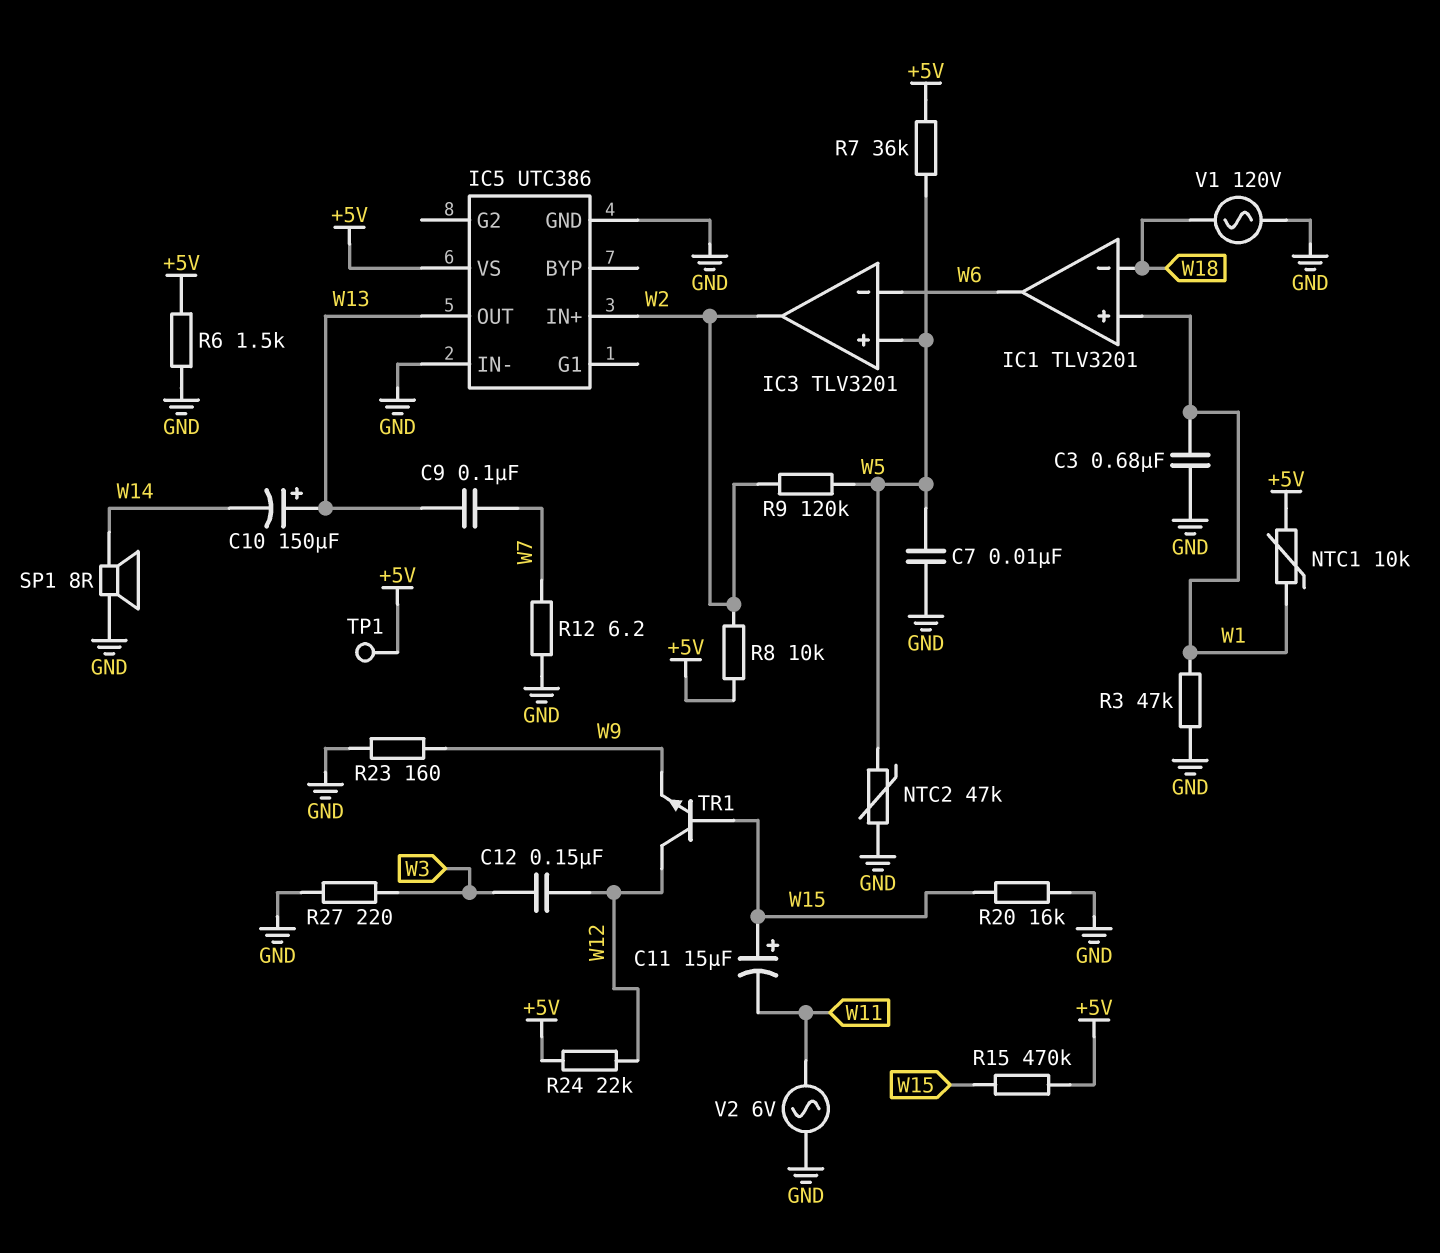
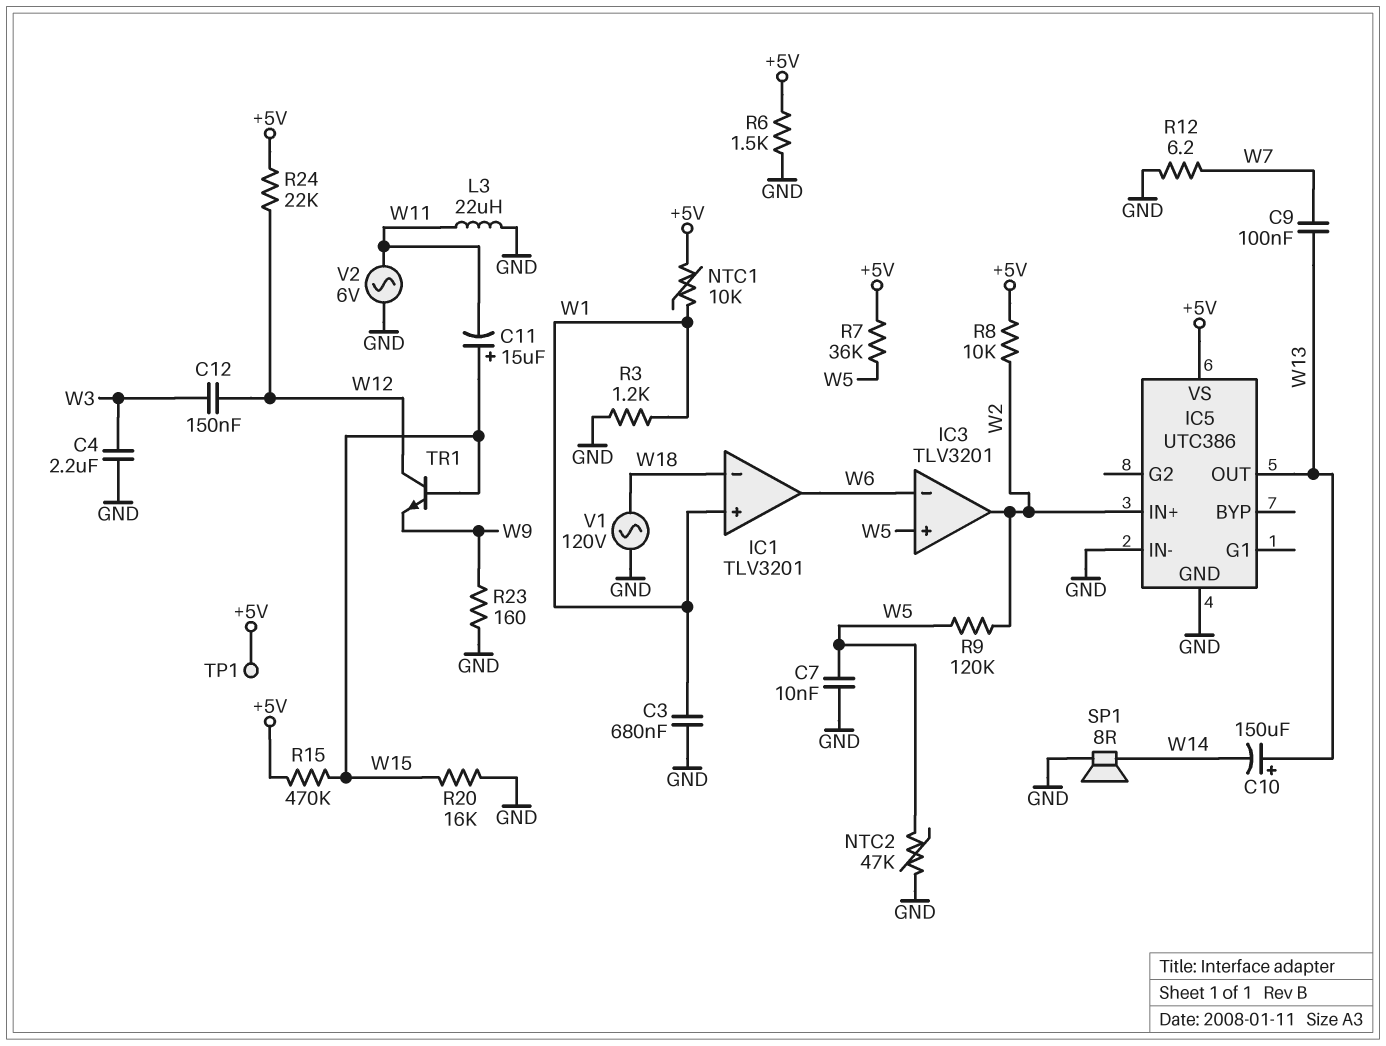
C4: none -> 2.2uF (GND, W3)
L3: none -> 22uH (GND, W11)
R3: 47k (GND, W1) -> 1.2k (GND, W1)
R27: 220 (GND, W3) -> none

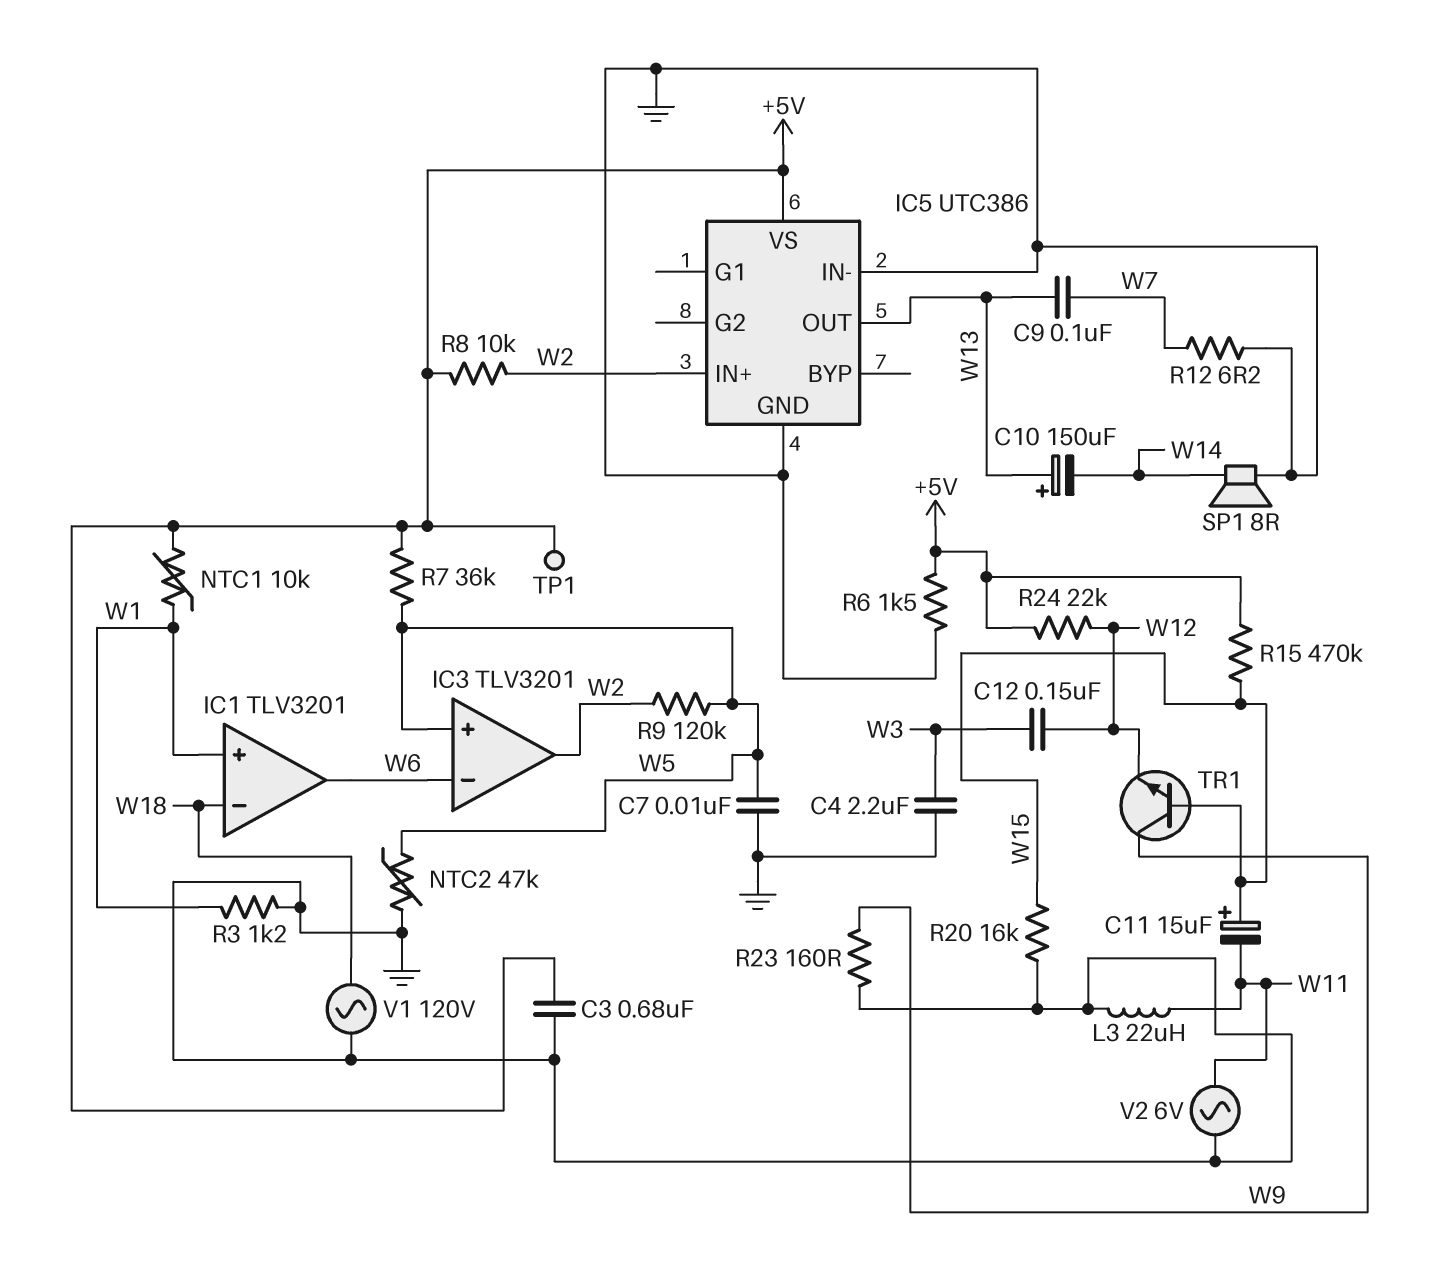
C3: 680nF (GND, W1) -> 680nF (+5V, GND)
TR1: NPN (B W15, C W12, E W9) -> NPN (B W15, C W9, E W12)

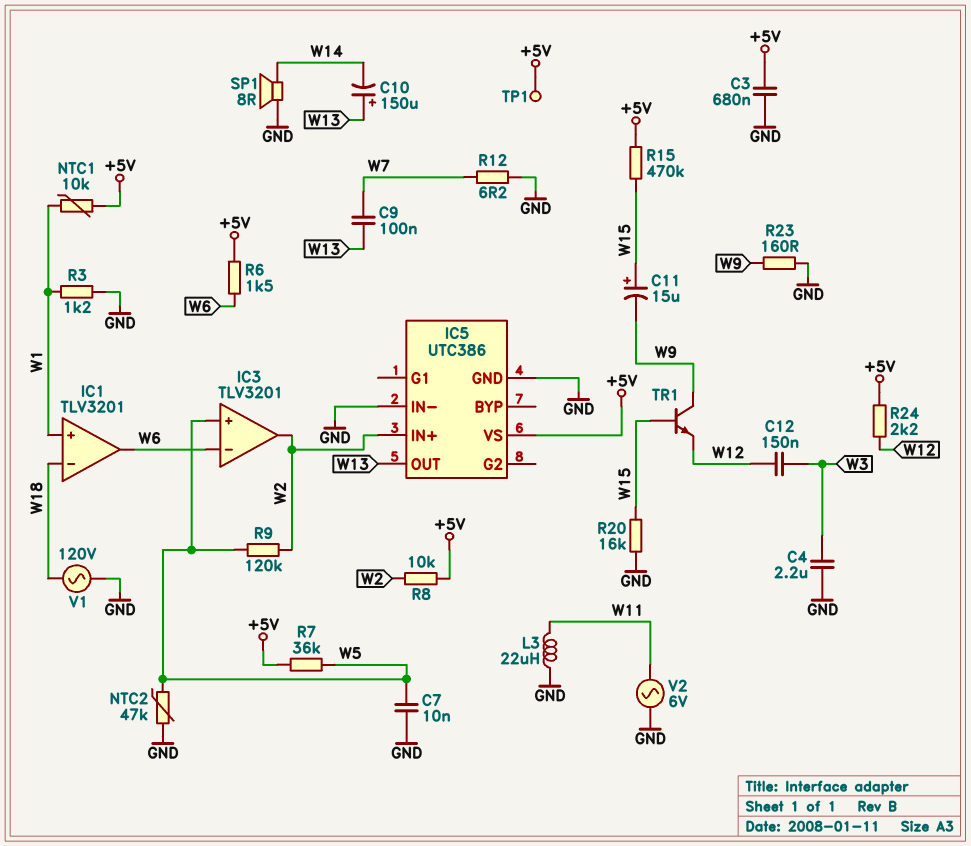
C11: 15uF (plus W15, minus W11) -> 15uF (plus W15, minus W9)
R6: 1.5k (+5V, GND) -> 1.5k (+5V, W6)
R24: 22k (+5V, W12) -> 2.2k (+5V, W12)

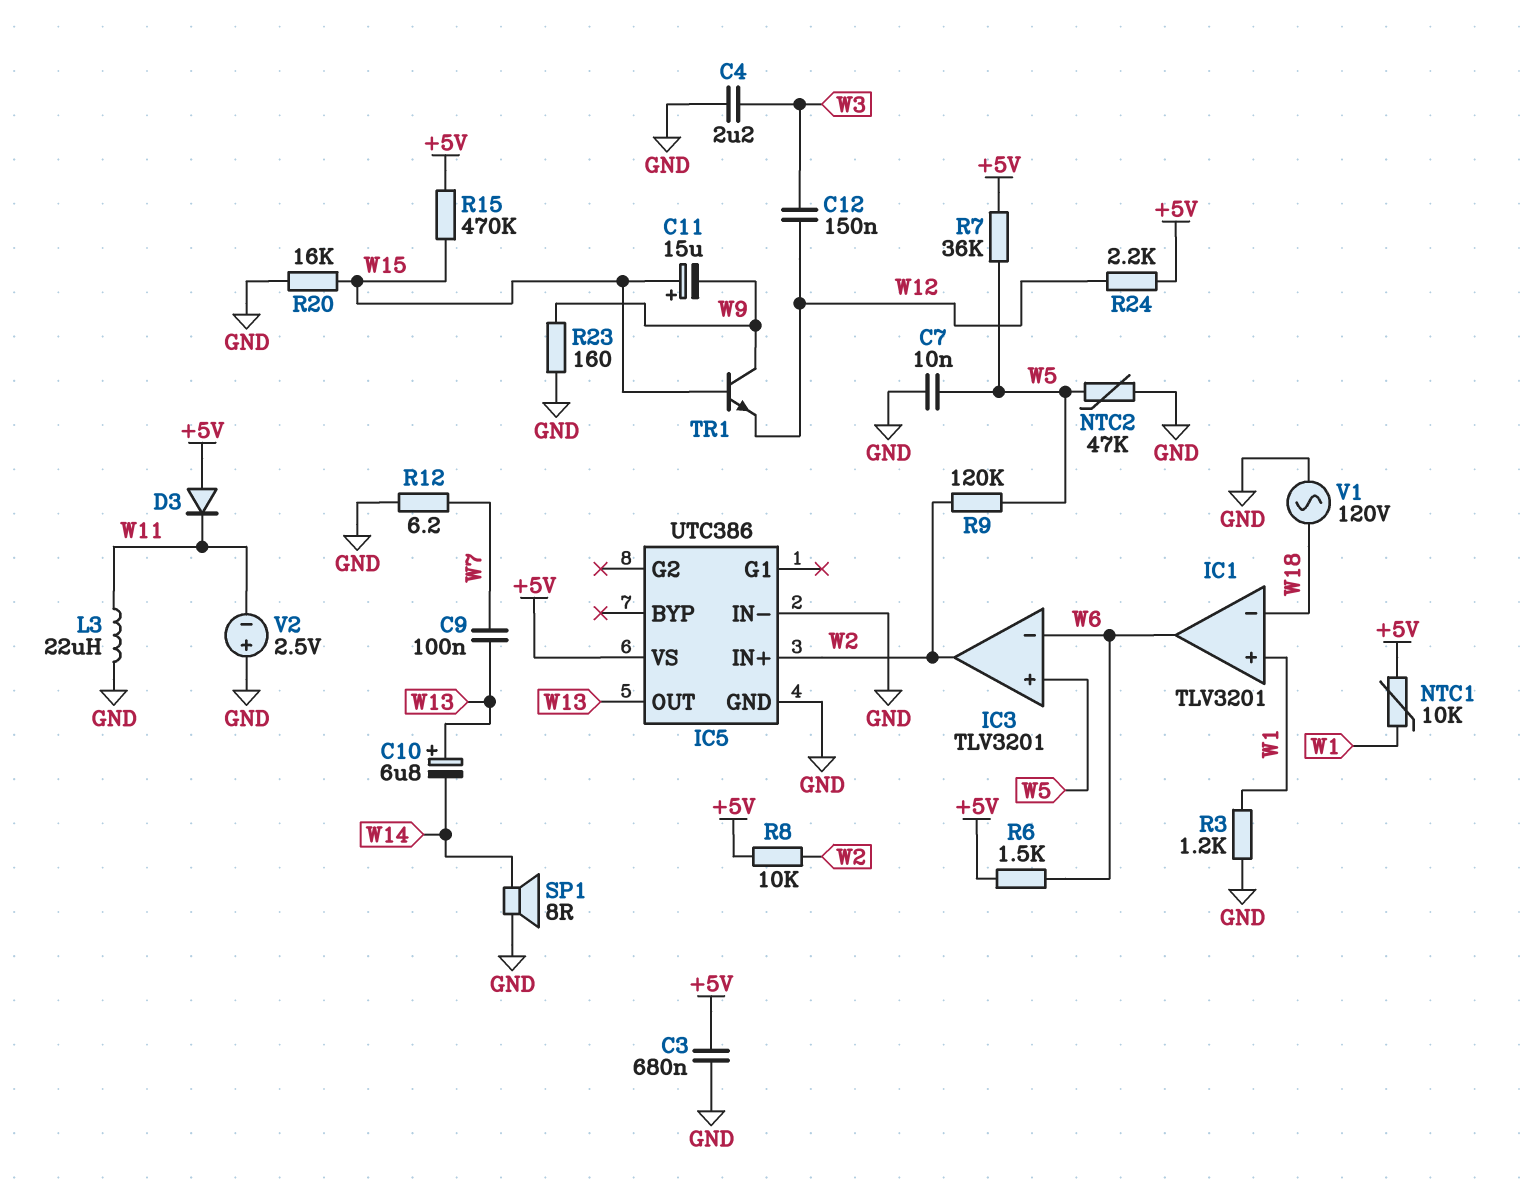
C10: 150uF (plus W13, minus W14) -> 6.8uF (plus W13, minus W14)
D3: none -> diode (A +5V, K W11)
TP1: test point (+5V) -> none
V2: AC 6V (GND, W11) -> 2.5V (plus GND, minus W11)

